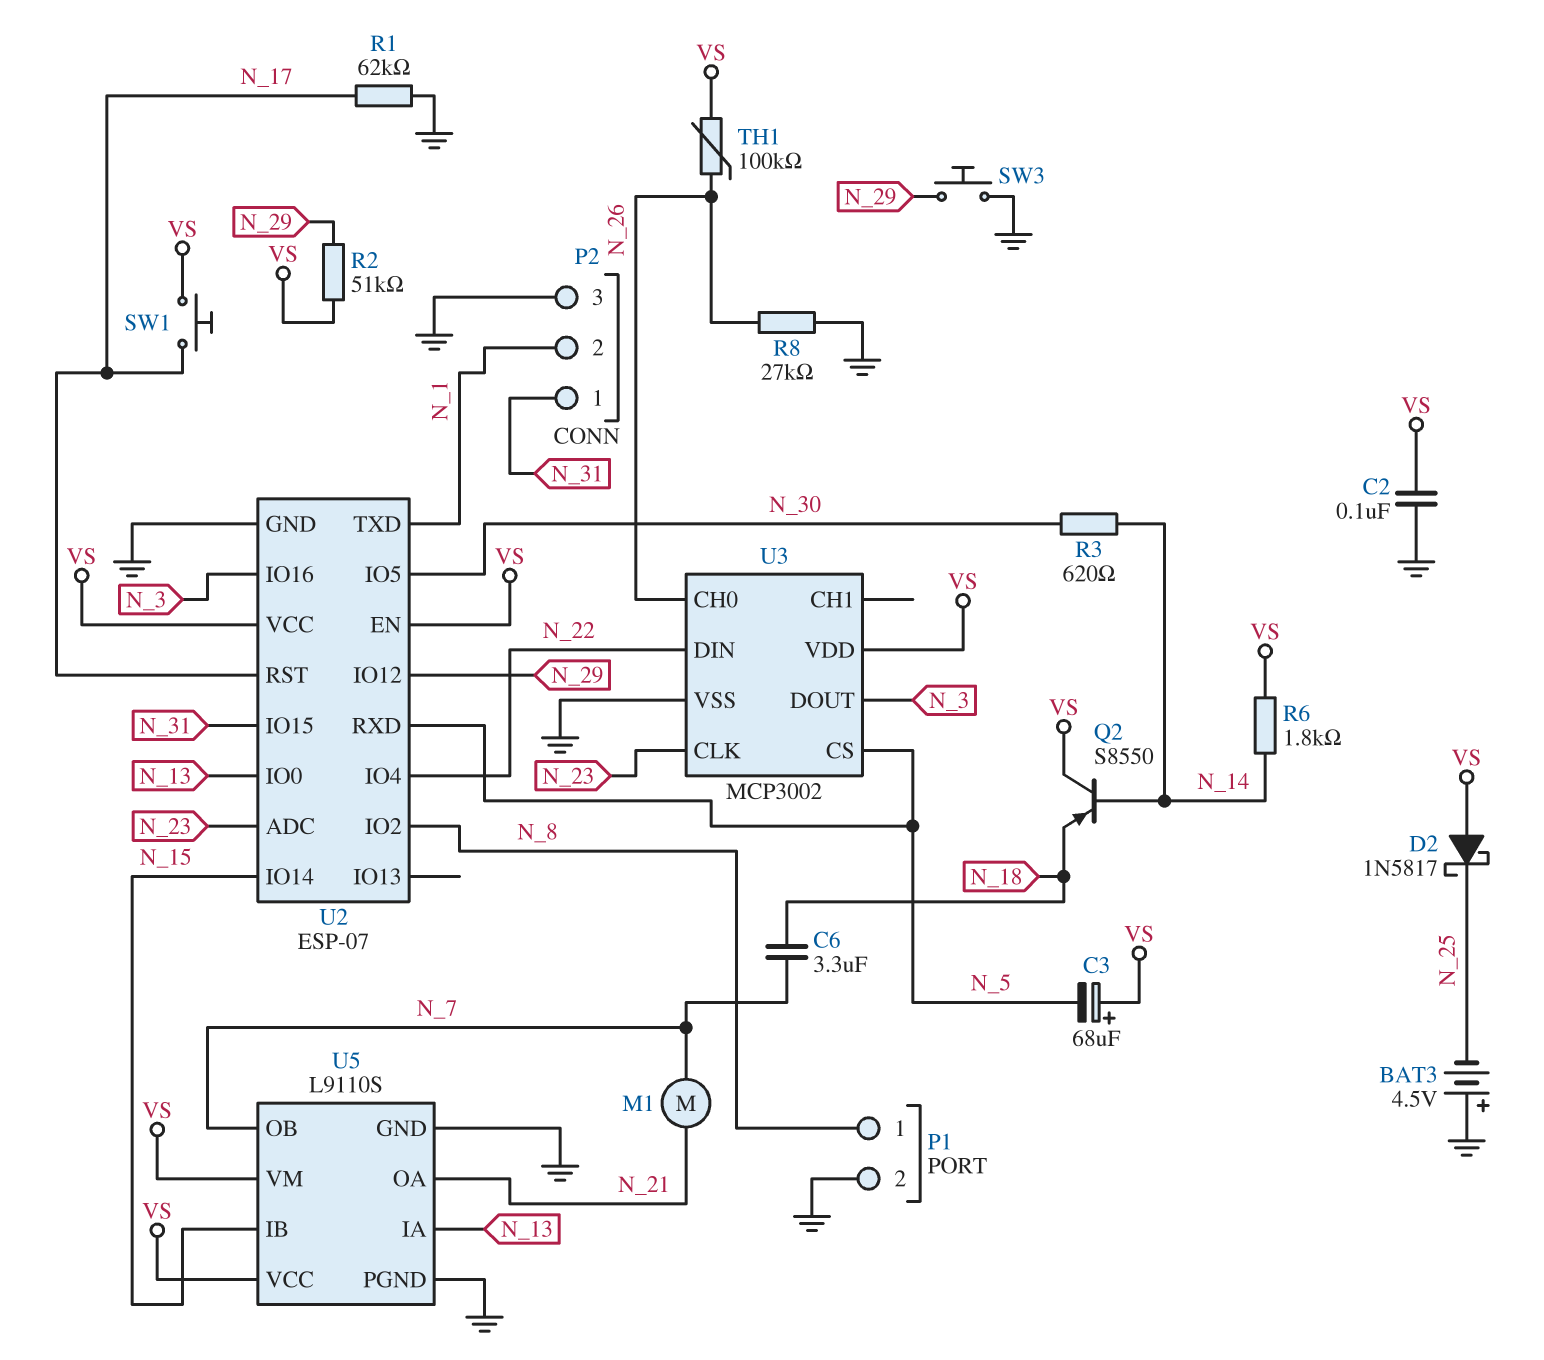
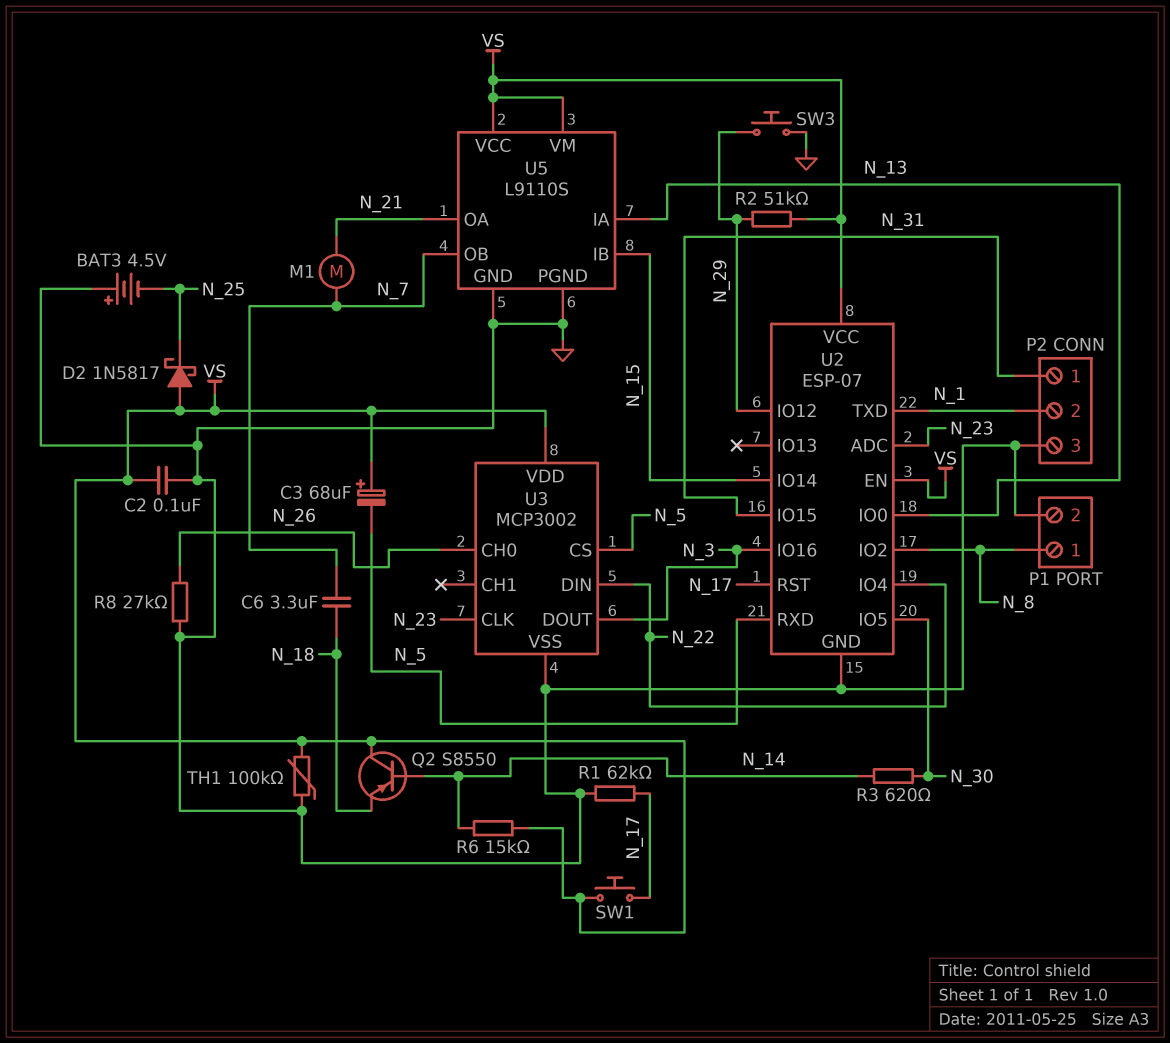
R6: 1.8k (N_14, VS) -> 15k (N_14, VS)
TH1: 100k (N_26, VS) -> 100k (GND, VS)

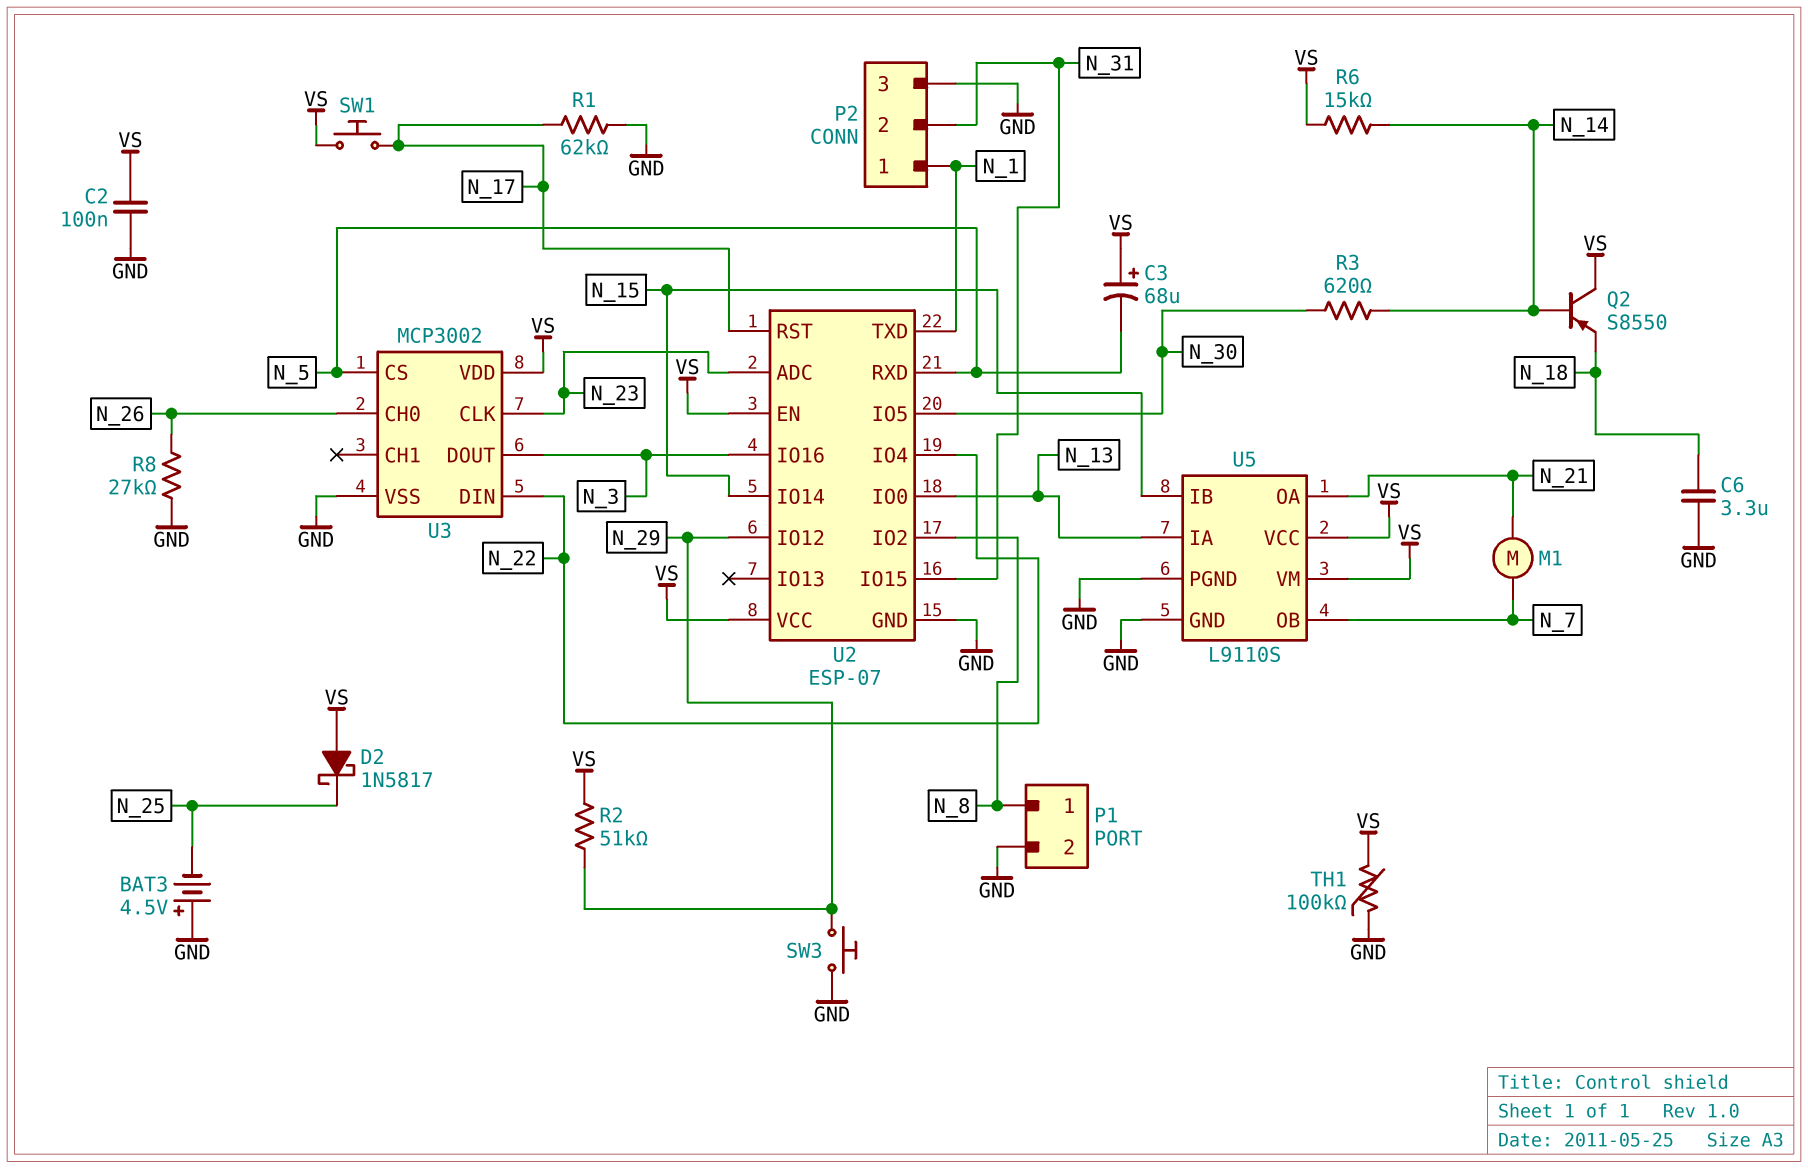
C6: 3.3uF (N_7, N_18) -> 3.3uF (GND, N_18)
P2 pin 1: N_31 -> N_1
P2 pin 2: N_1 -> N_31

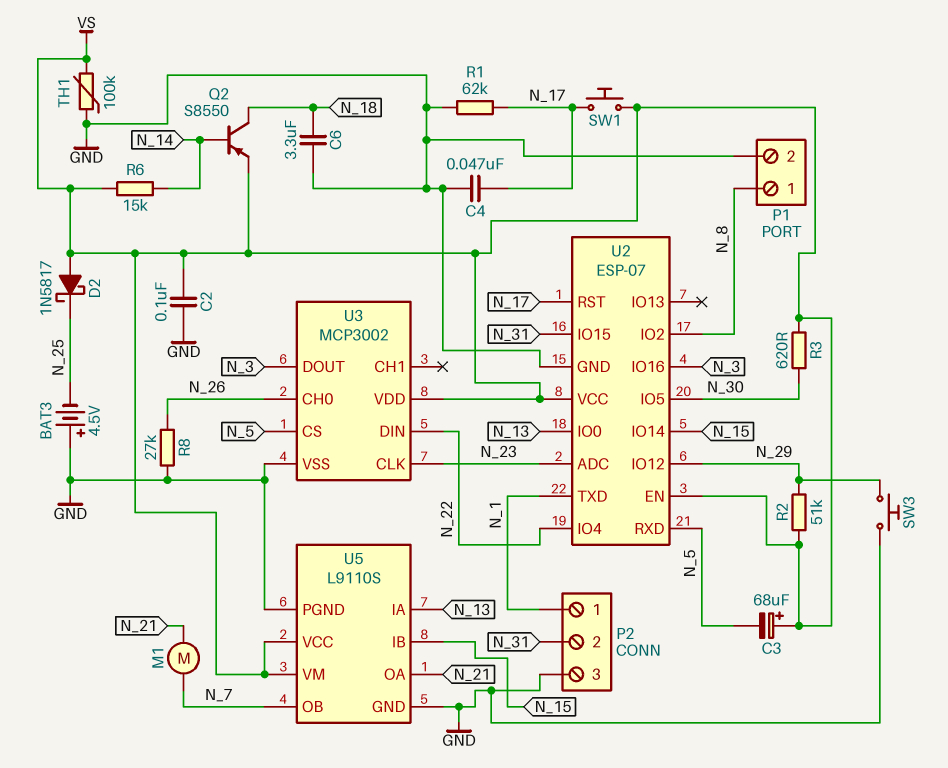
C4: none -> 47nF (GND, N_17)
Q2: PNP S8550 (B N_14, C VS, E N_18) -> PNP S8550 (B N_14, C N_18, E VS)
R3: 620 (N_14, N_30) -> 620 (N_30, VS)

